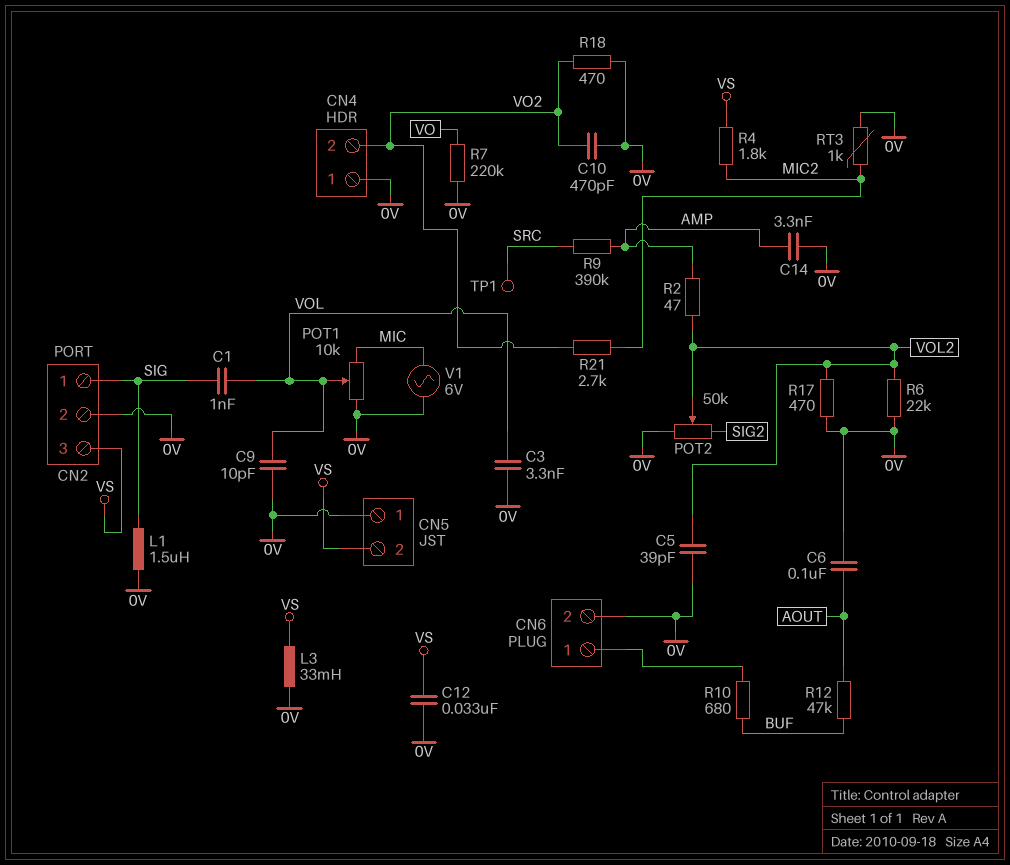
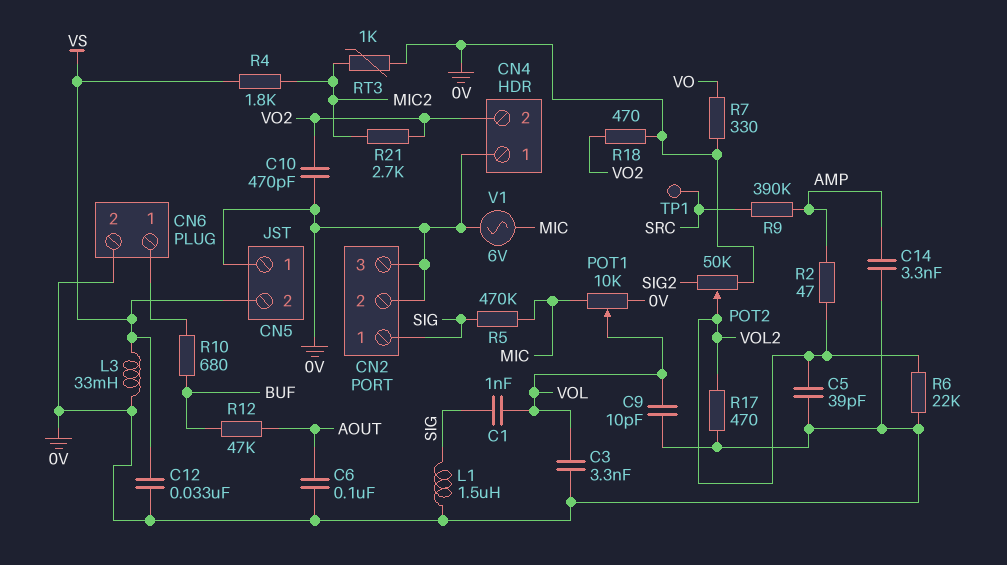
CN2 pin 3: VS -> 0V
R5: none -> 470k (MIC, SIG)
R7: 220k (0V, VO) -> 330 (0V, VO)

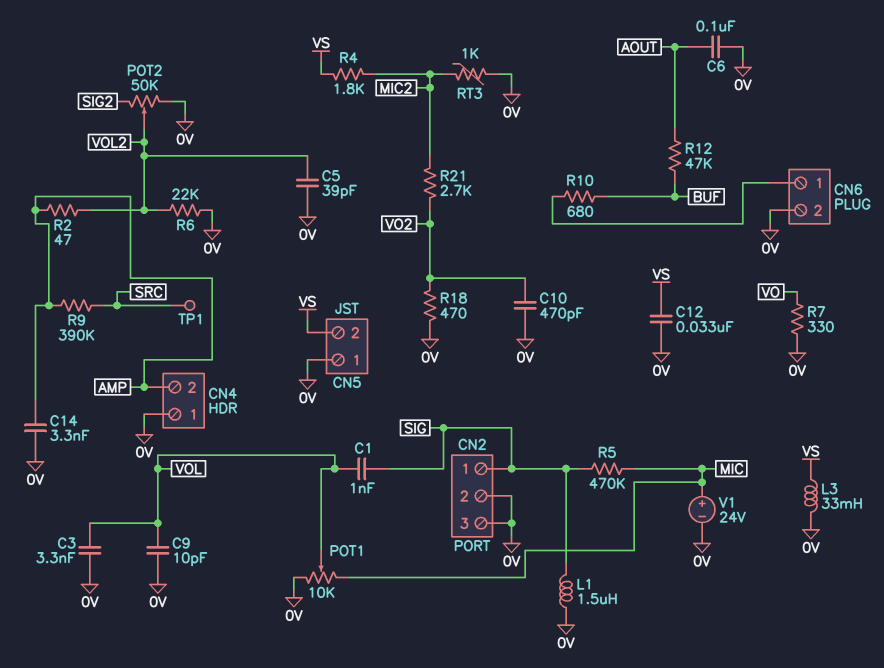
CN4 pin 2: VO2 -> AMP
R17: 470 (0V, VOL2) -> none
V1: AC 6V (0V, MIC) -> 24V (plus MIC, minus 0V)

